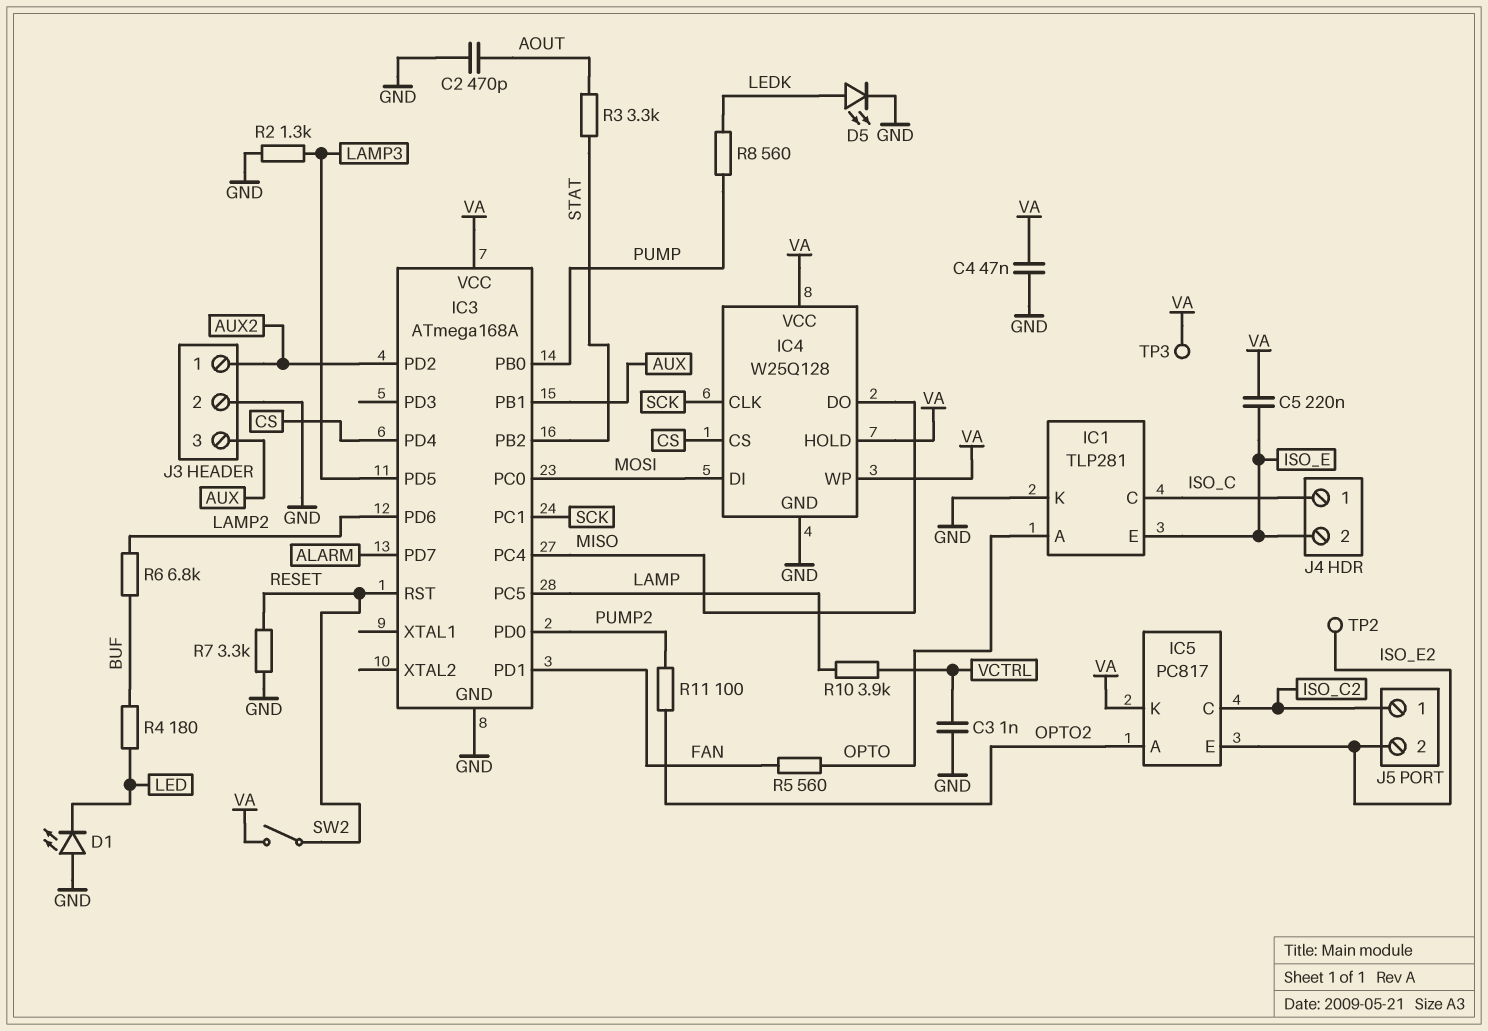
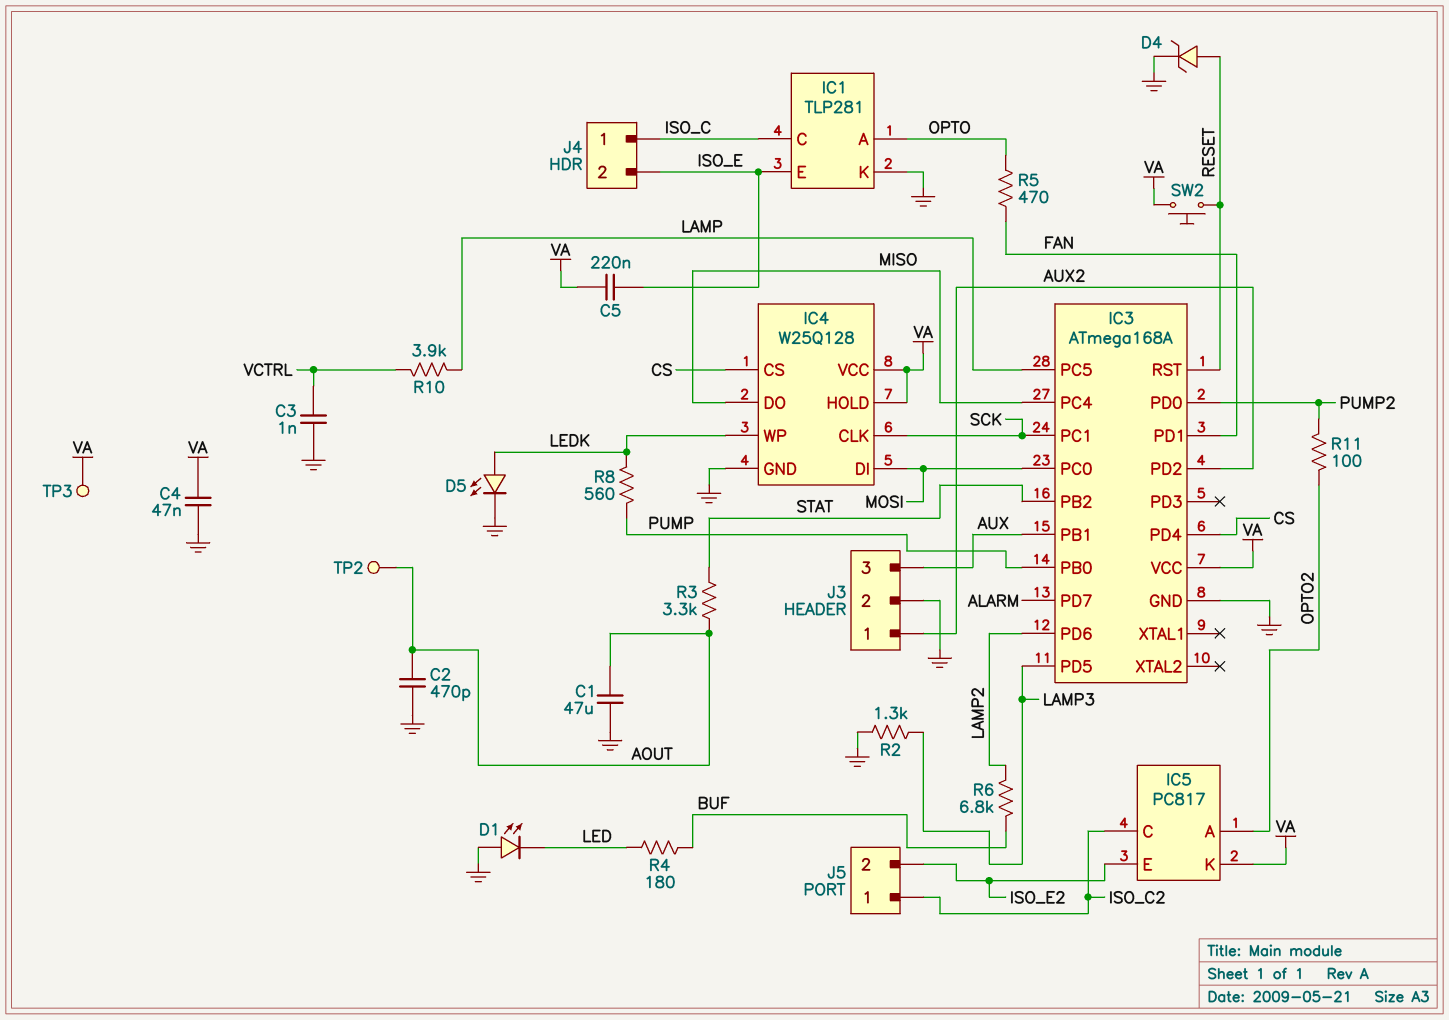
C1: none -> 47uF (AOUT, GND)
D4: none -> zener (A RESET, K GND)
IC4 pin WP: VA -> LEDK
R5: 560 (FAN, OPTO) -> 470 (FAN, OPTO)
R7: 3.3k (GND, RESET) -> none
SW2: switch (RESET, VA) -> button (RESET, VA)
TP2: test point (ISO_E2) -> test point (AOUT)

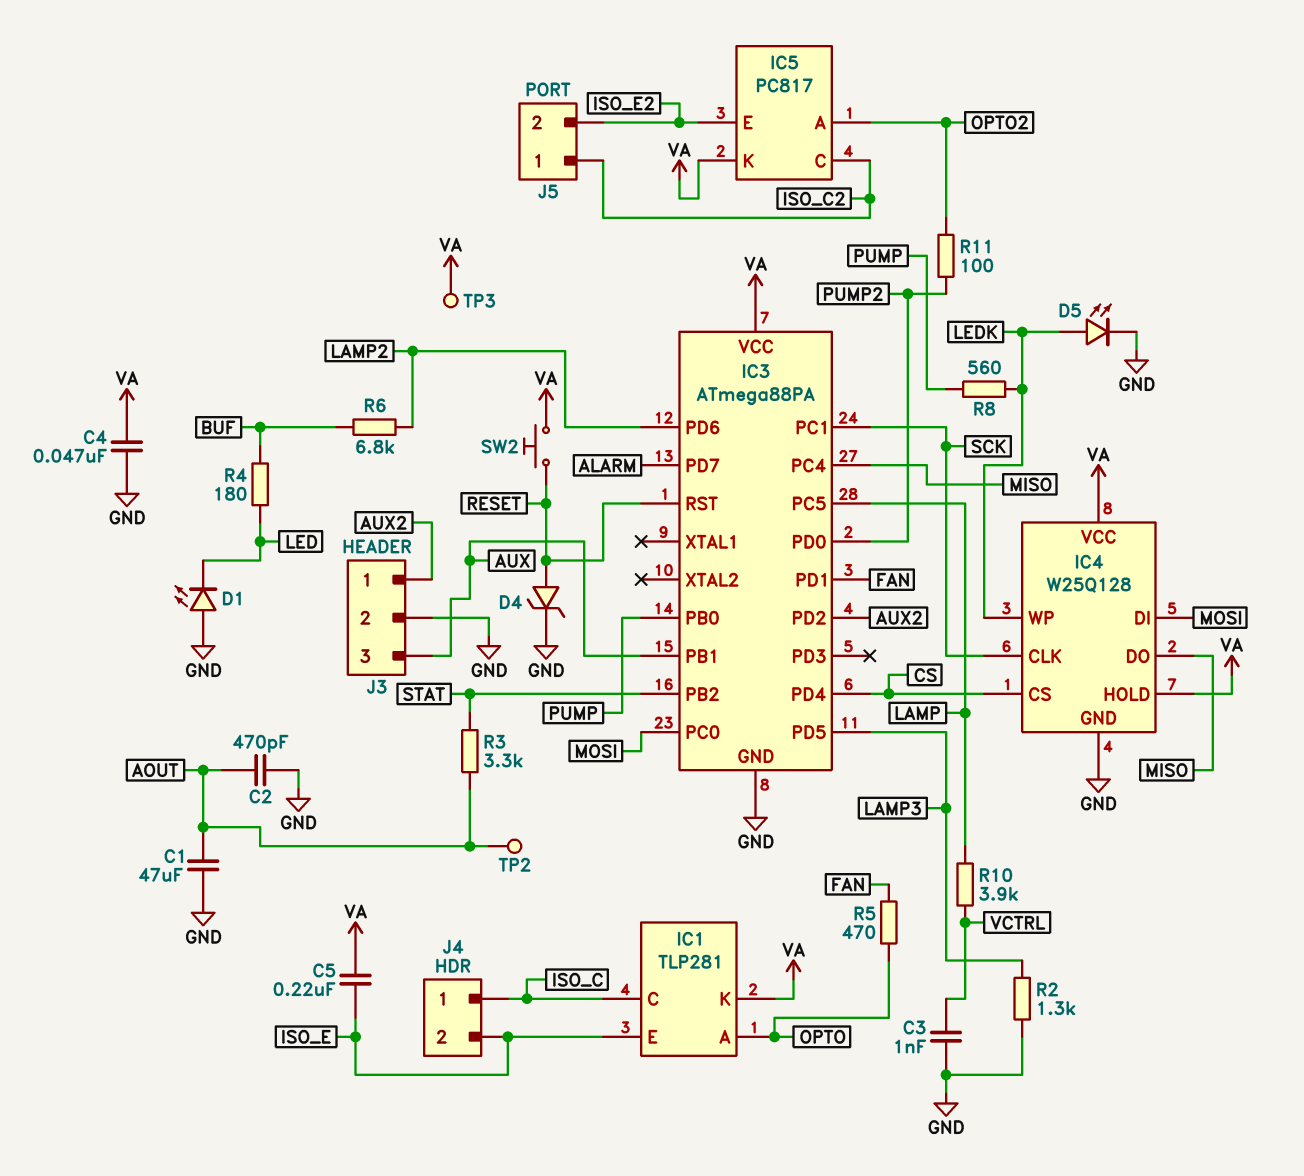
IC1 pin K: GND -> VA
IC3: ATmega168A -> ATmega88PA

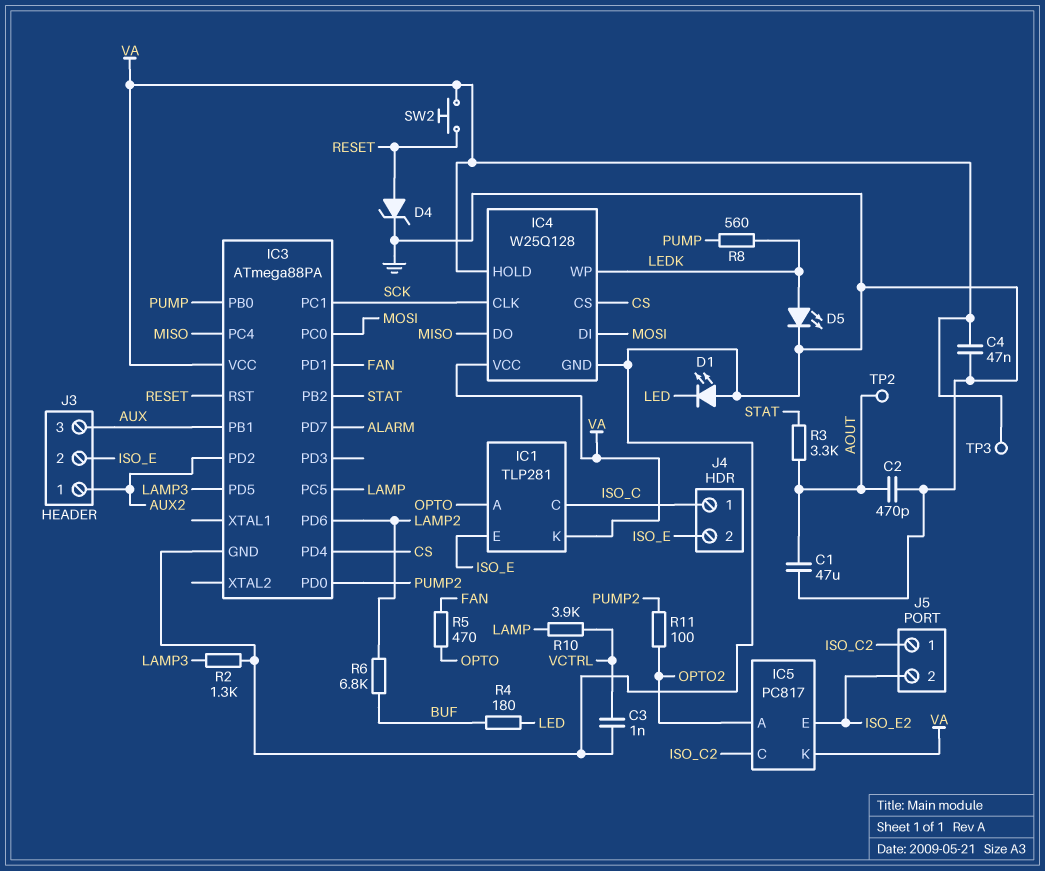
C5: 220nF (ISO_E, VA) -> none
J3 pin 2: GND -> ISO_E

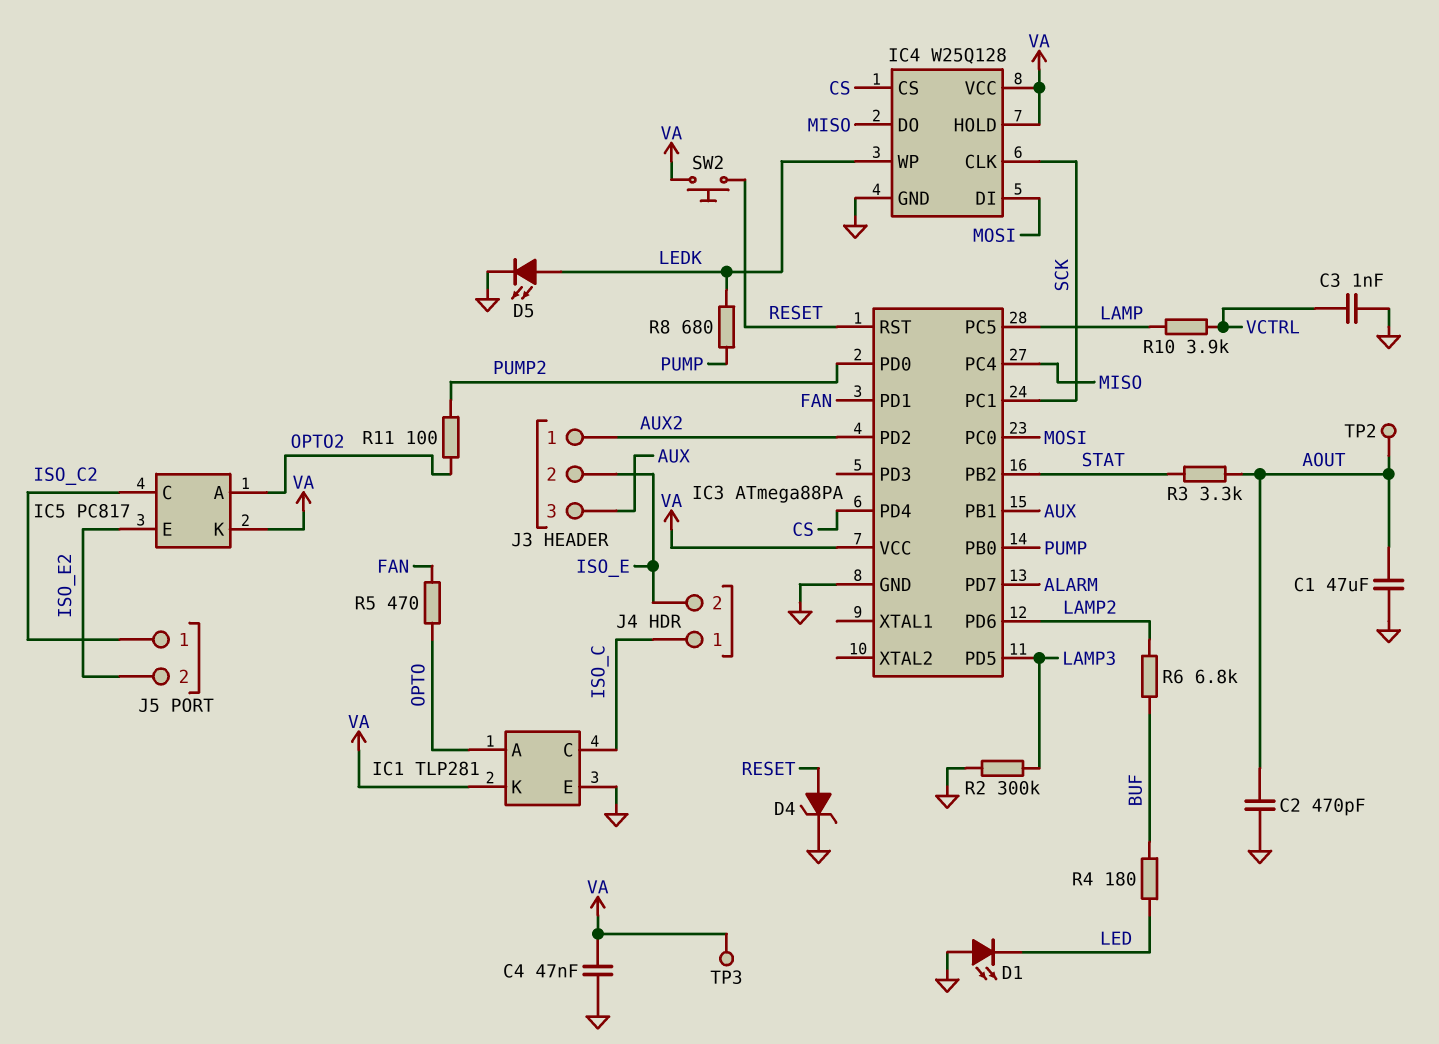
IC1 pin E: ISO_E -> GND
R2: 1.3k (GND, LAMP3) -> 300k (GND, LAMP3)
R8: 560 (LEDK, PUMP) -> 680 (LEDK, PUMP)

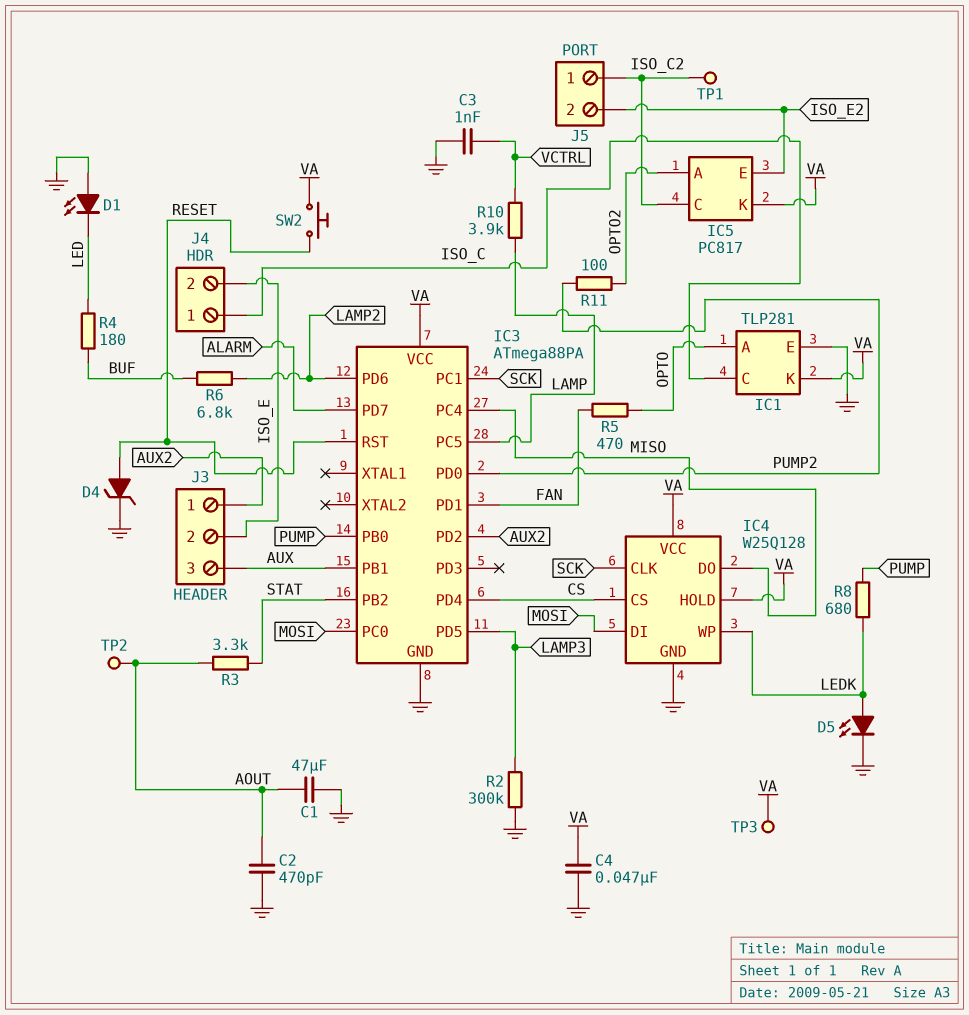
TP1: none -> test point (ISO_C2)

